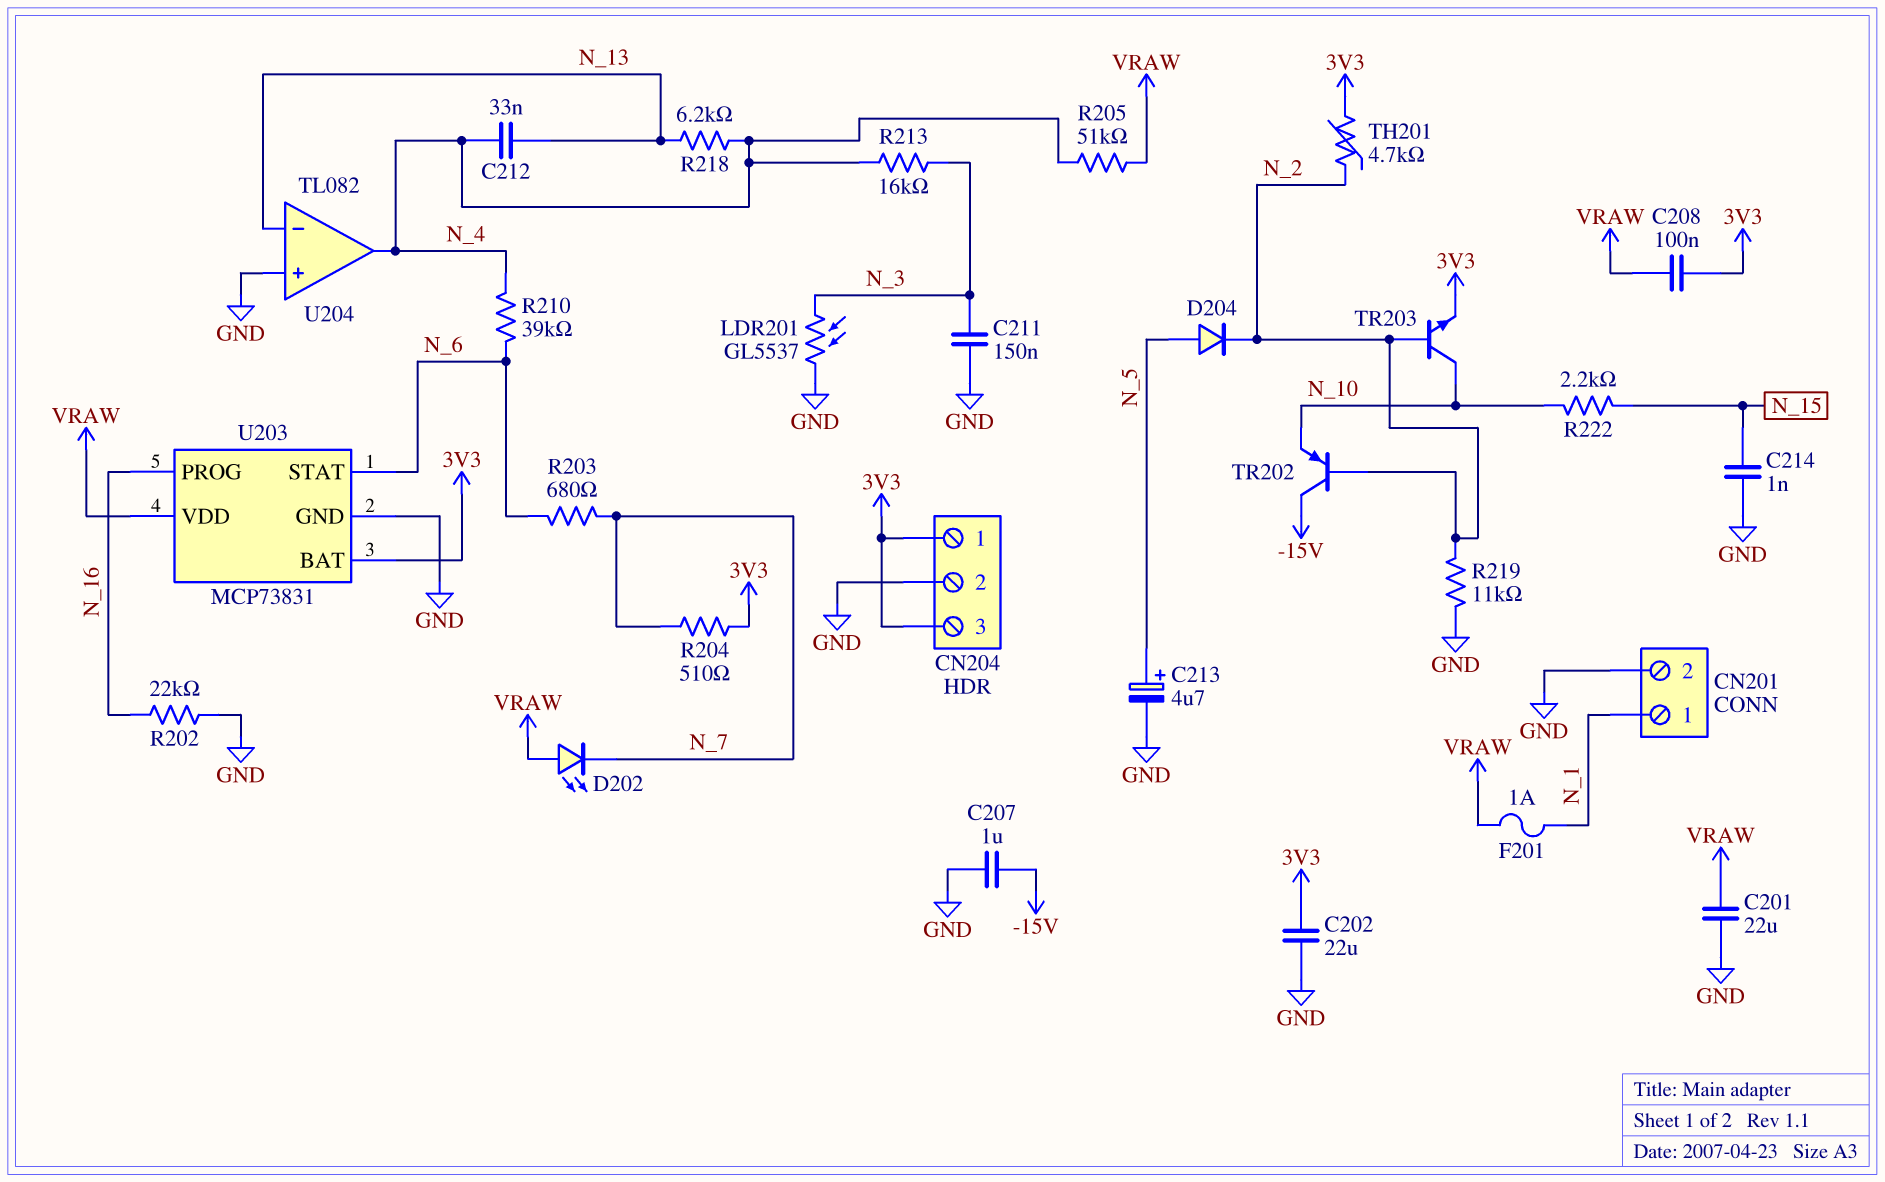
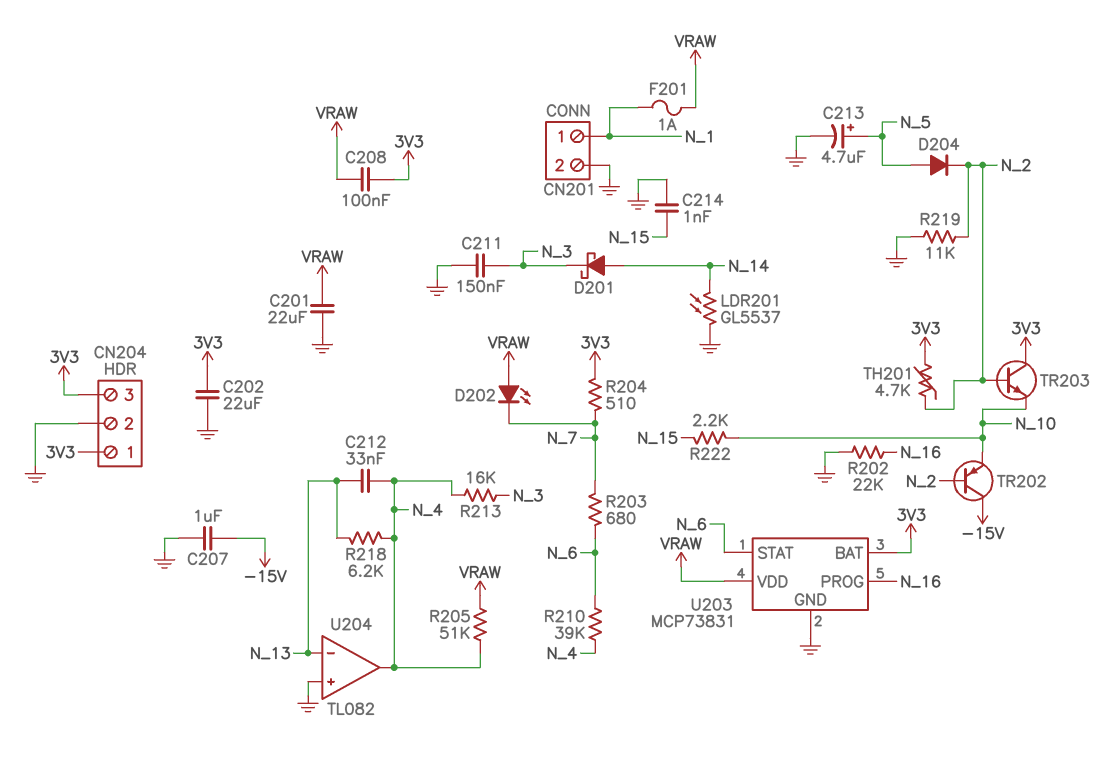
D201: none -> schottky (A N_14, K N_3)
LDR201: GL5537 (GND, N_3) -> GL5537 (GND, N_14)
TR203: NPN (B N_2, C N_10, E 3V3) -> NPN (B N_2, C 3V3, E N_10)

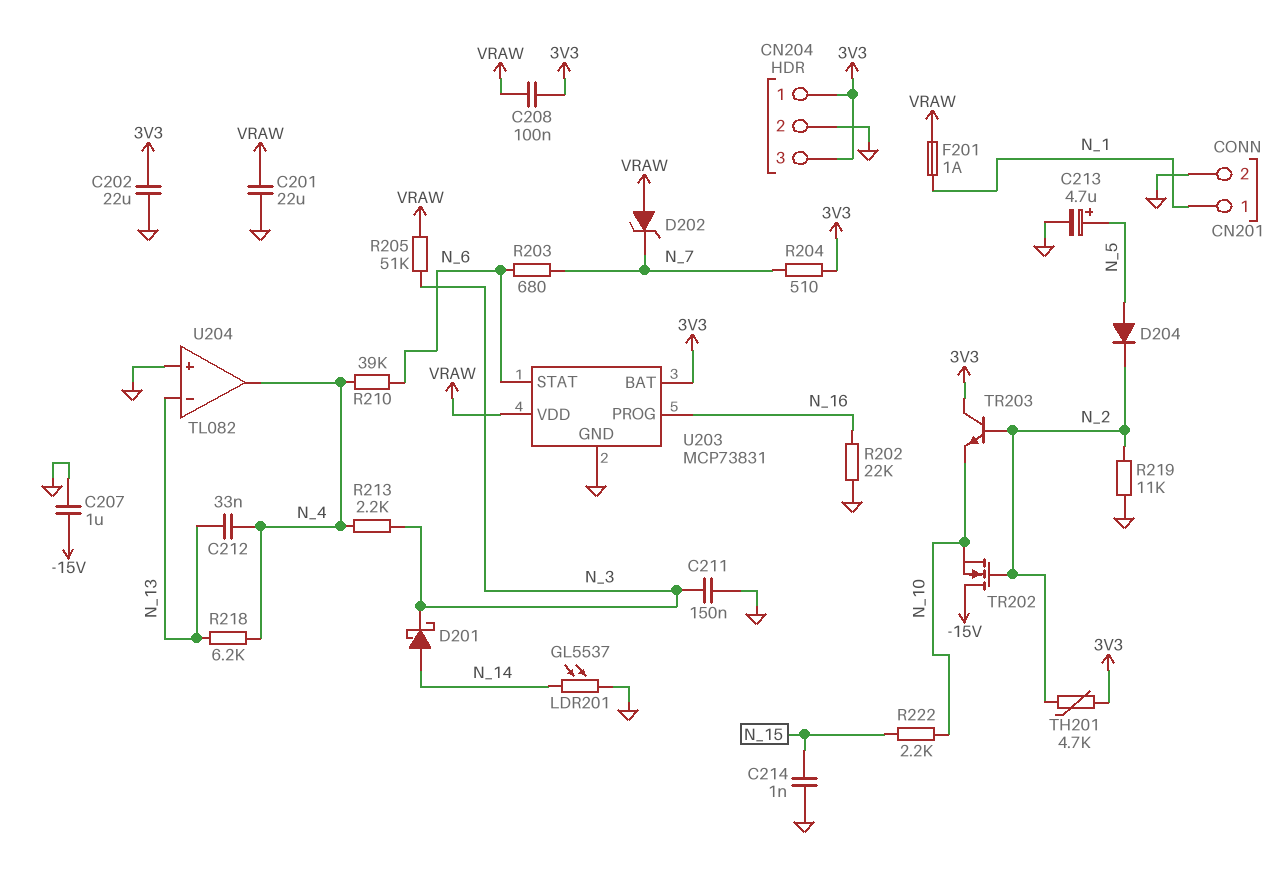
D202: LED (A VRAW, K N_7) -> zener (A VRAW, K N_7)
R205: 51k (N_4, VRAW) -> 51k (N_3, VRAW)
R213: 16k (N_3, N_4) -> 2.2k (N_3, N_4)
TR202: PNP (B N_2, C -15V, E N_10) -> NMOS (G N_2, D -15V, S N_10)

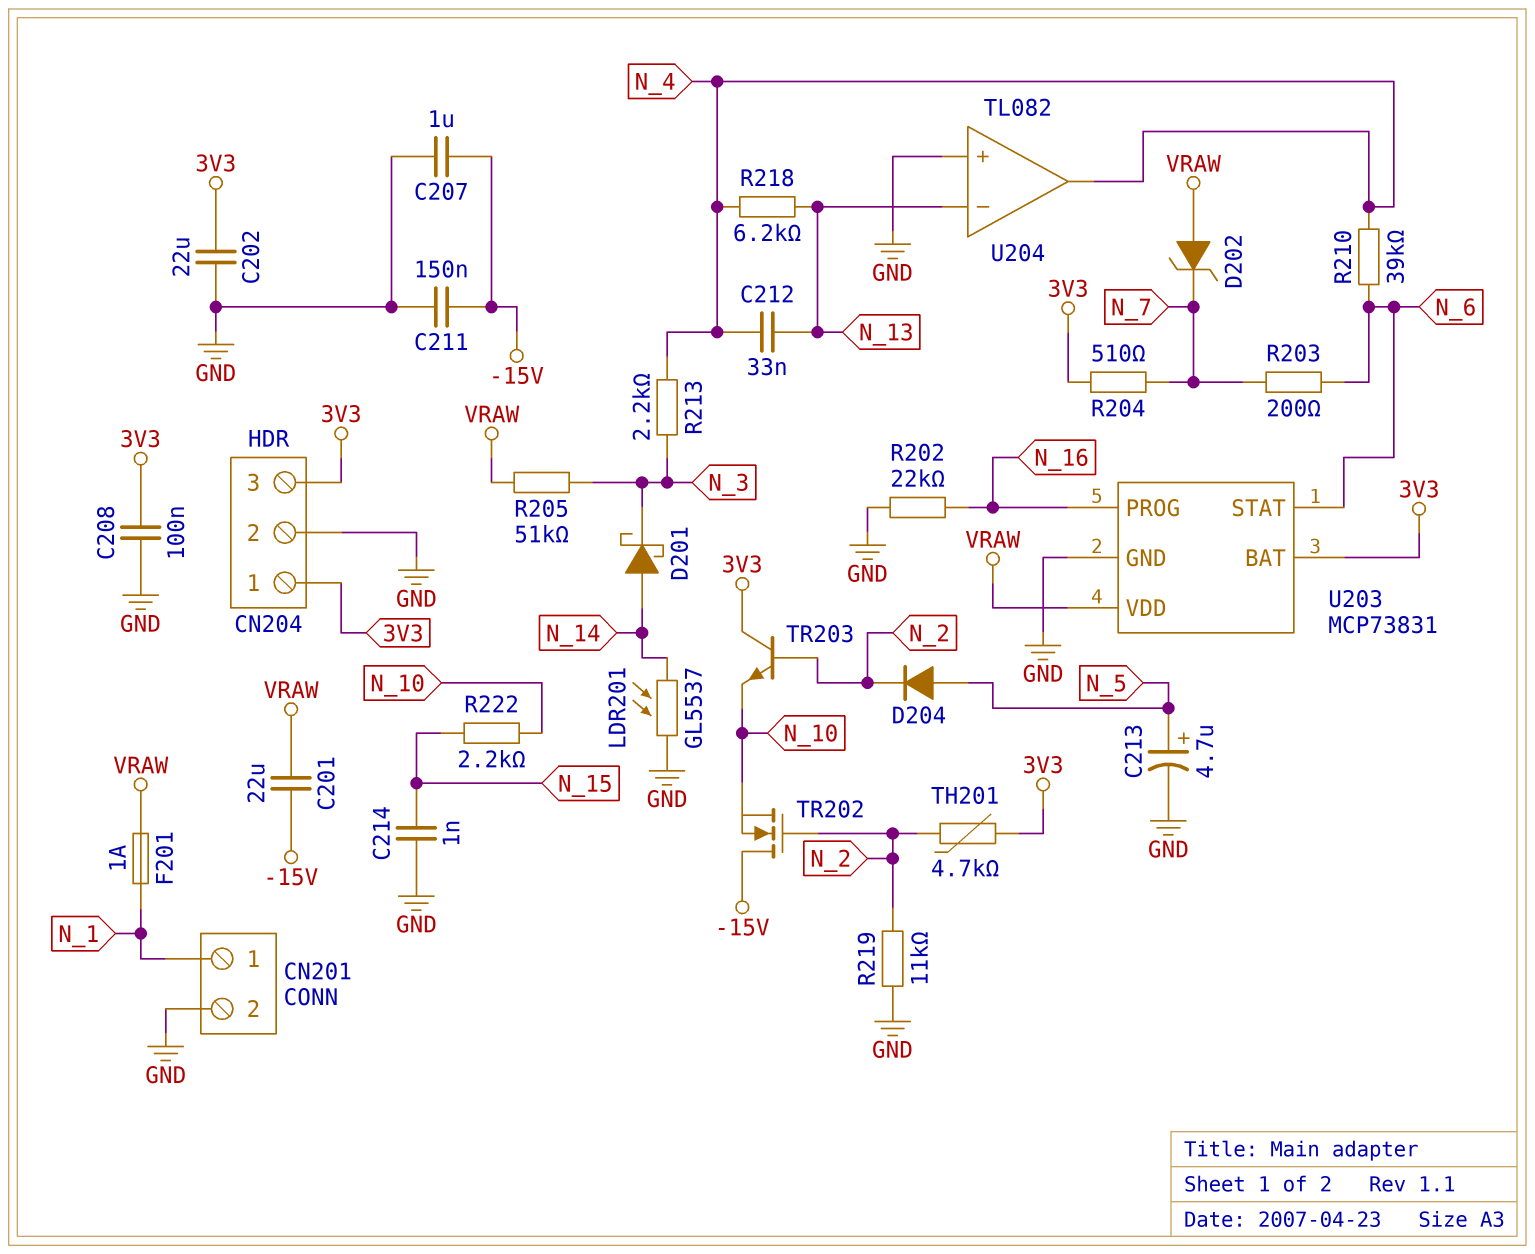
C201: 22uF (GND, VRAW) -> 22uF (-15V, VRAW)
C208: 100nF (3V3, VRAW) -> 100nF (3V3, GND)
C211: 150nF (GND, N_3) -> 150nF (-15V, GND)
R203: 680 (N_6, N_7) -> 200 (N_6, N_7)

